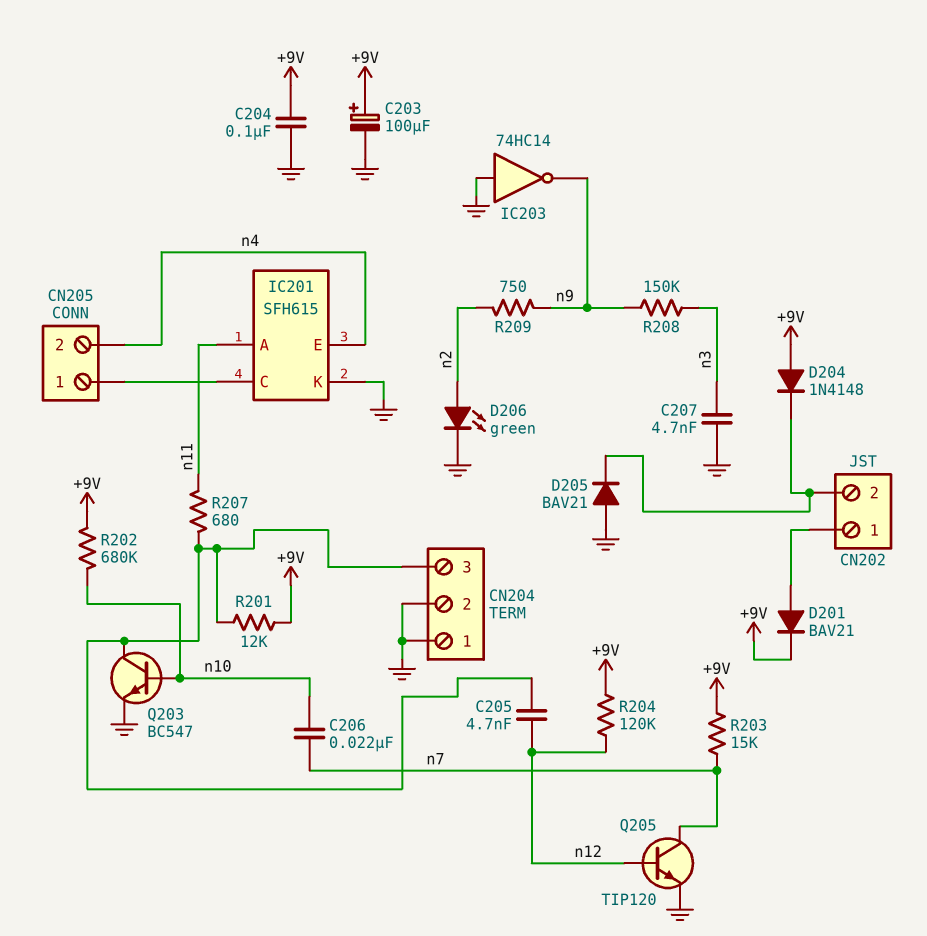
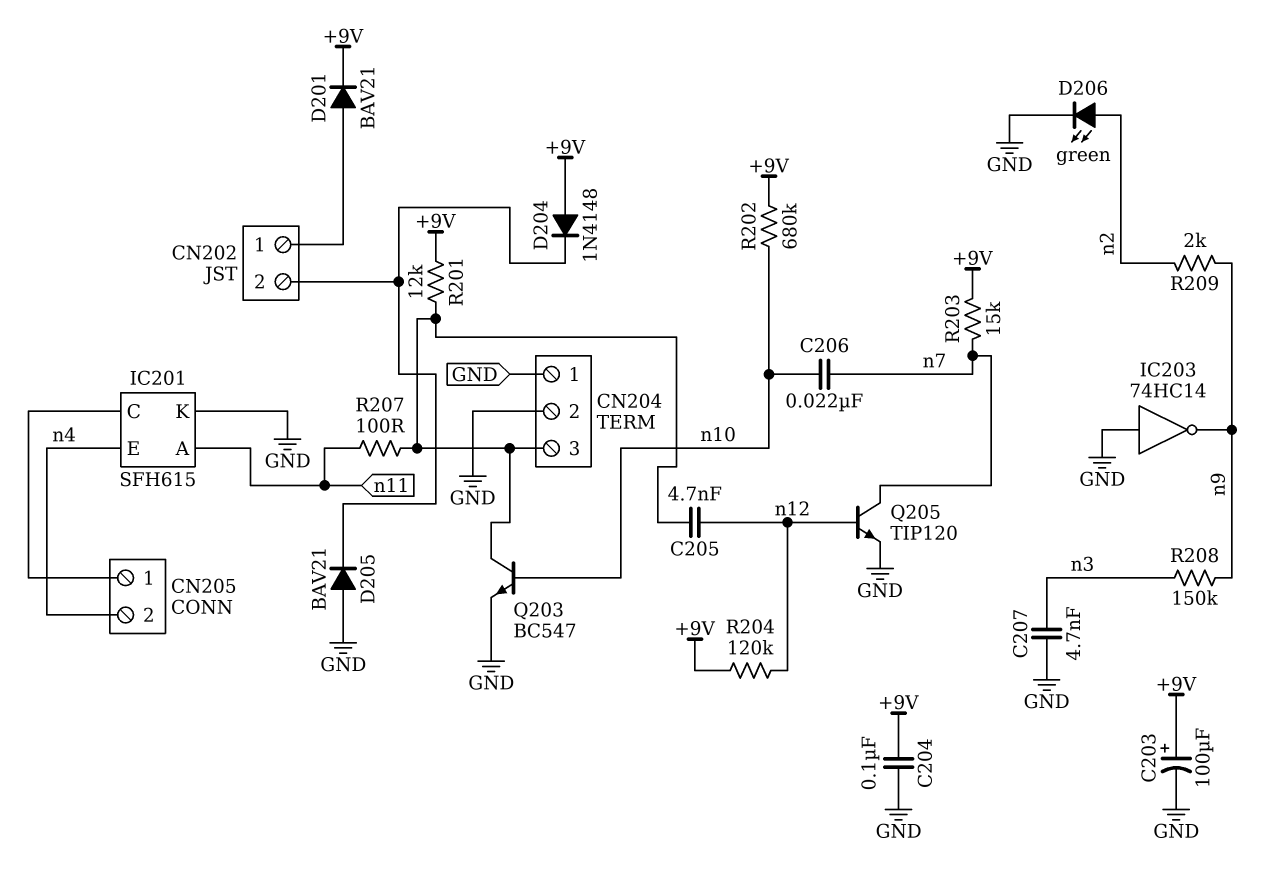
R207: 680 (CN204/3, n11) -> 100 (CN204/3, n11)
R209: 750 (n2, n9) -> 2k (n2, n9)

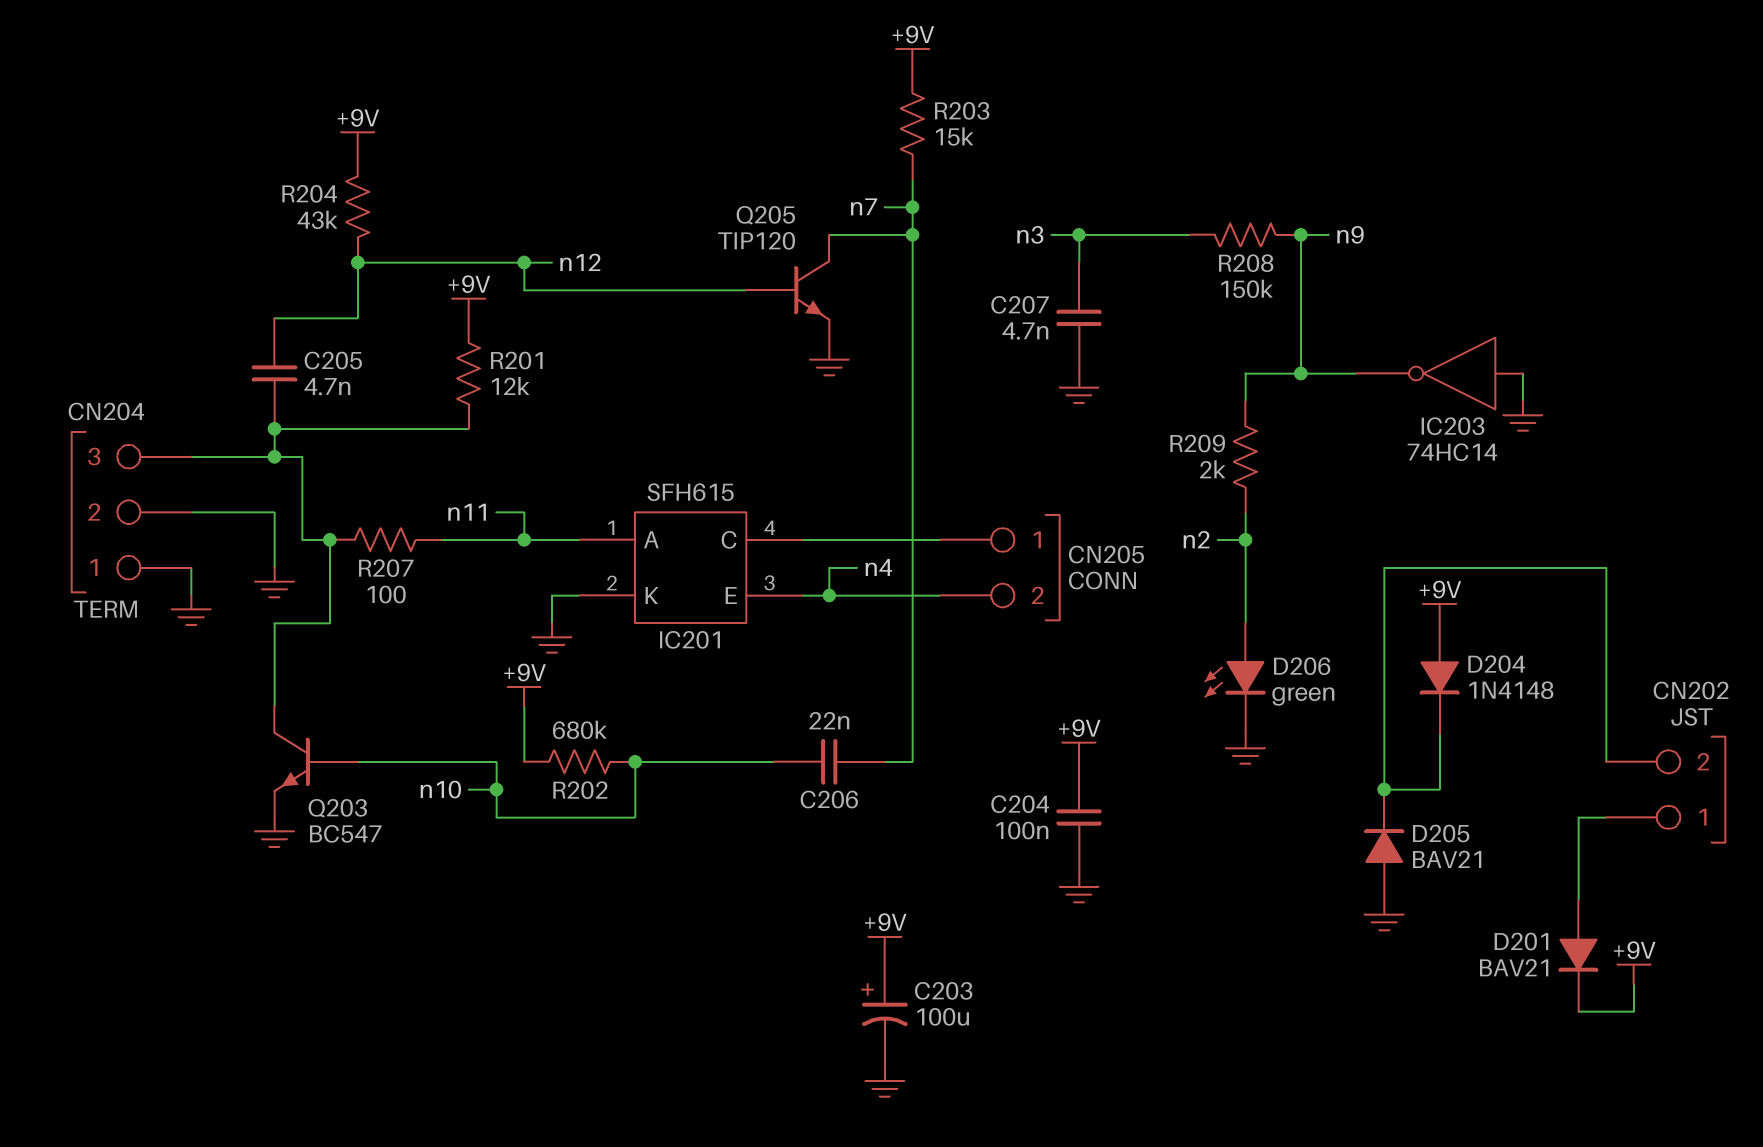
R204: 120k (+9V, n12) -> 43k (+9V, n12)

